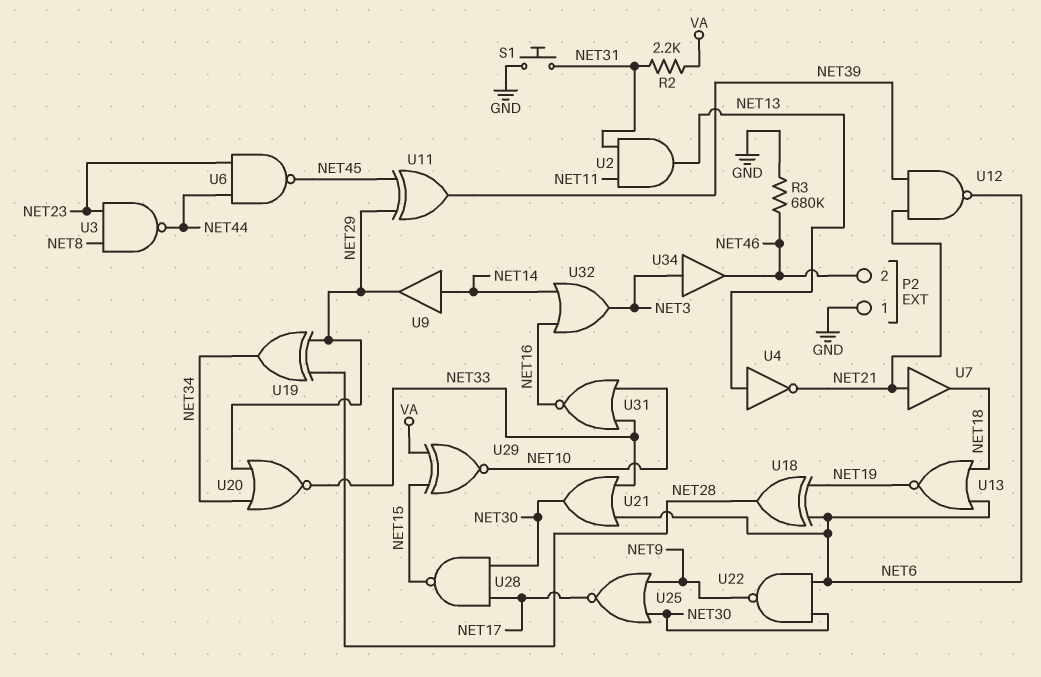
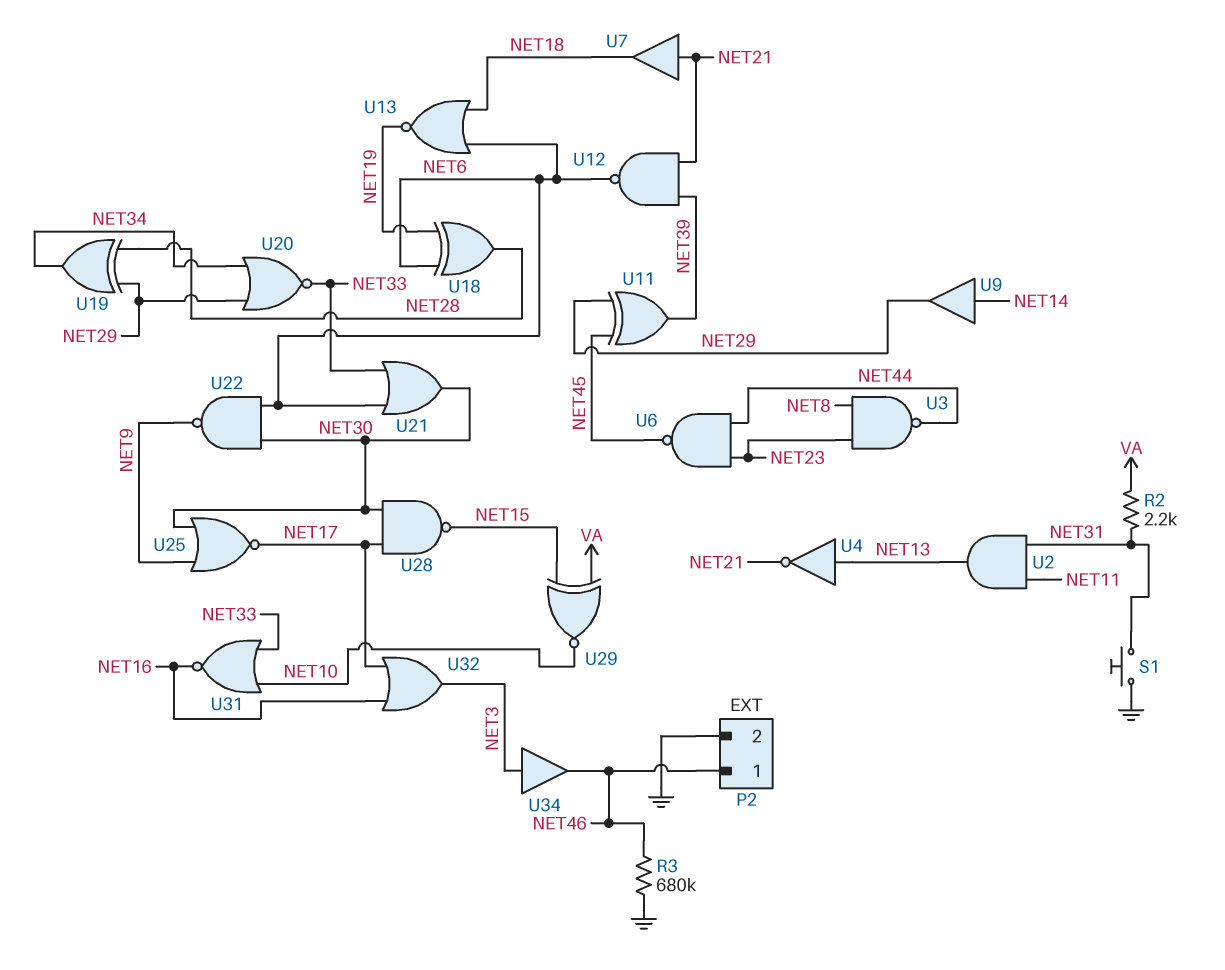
P2 pin 1: GND -> NET46
P2 pin 2: NET46 -> GND
U32: OR (in NET14, in NET16, out NET3) -> OR (in NET16, in NET17, out NET3)

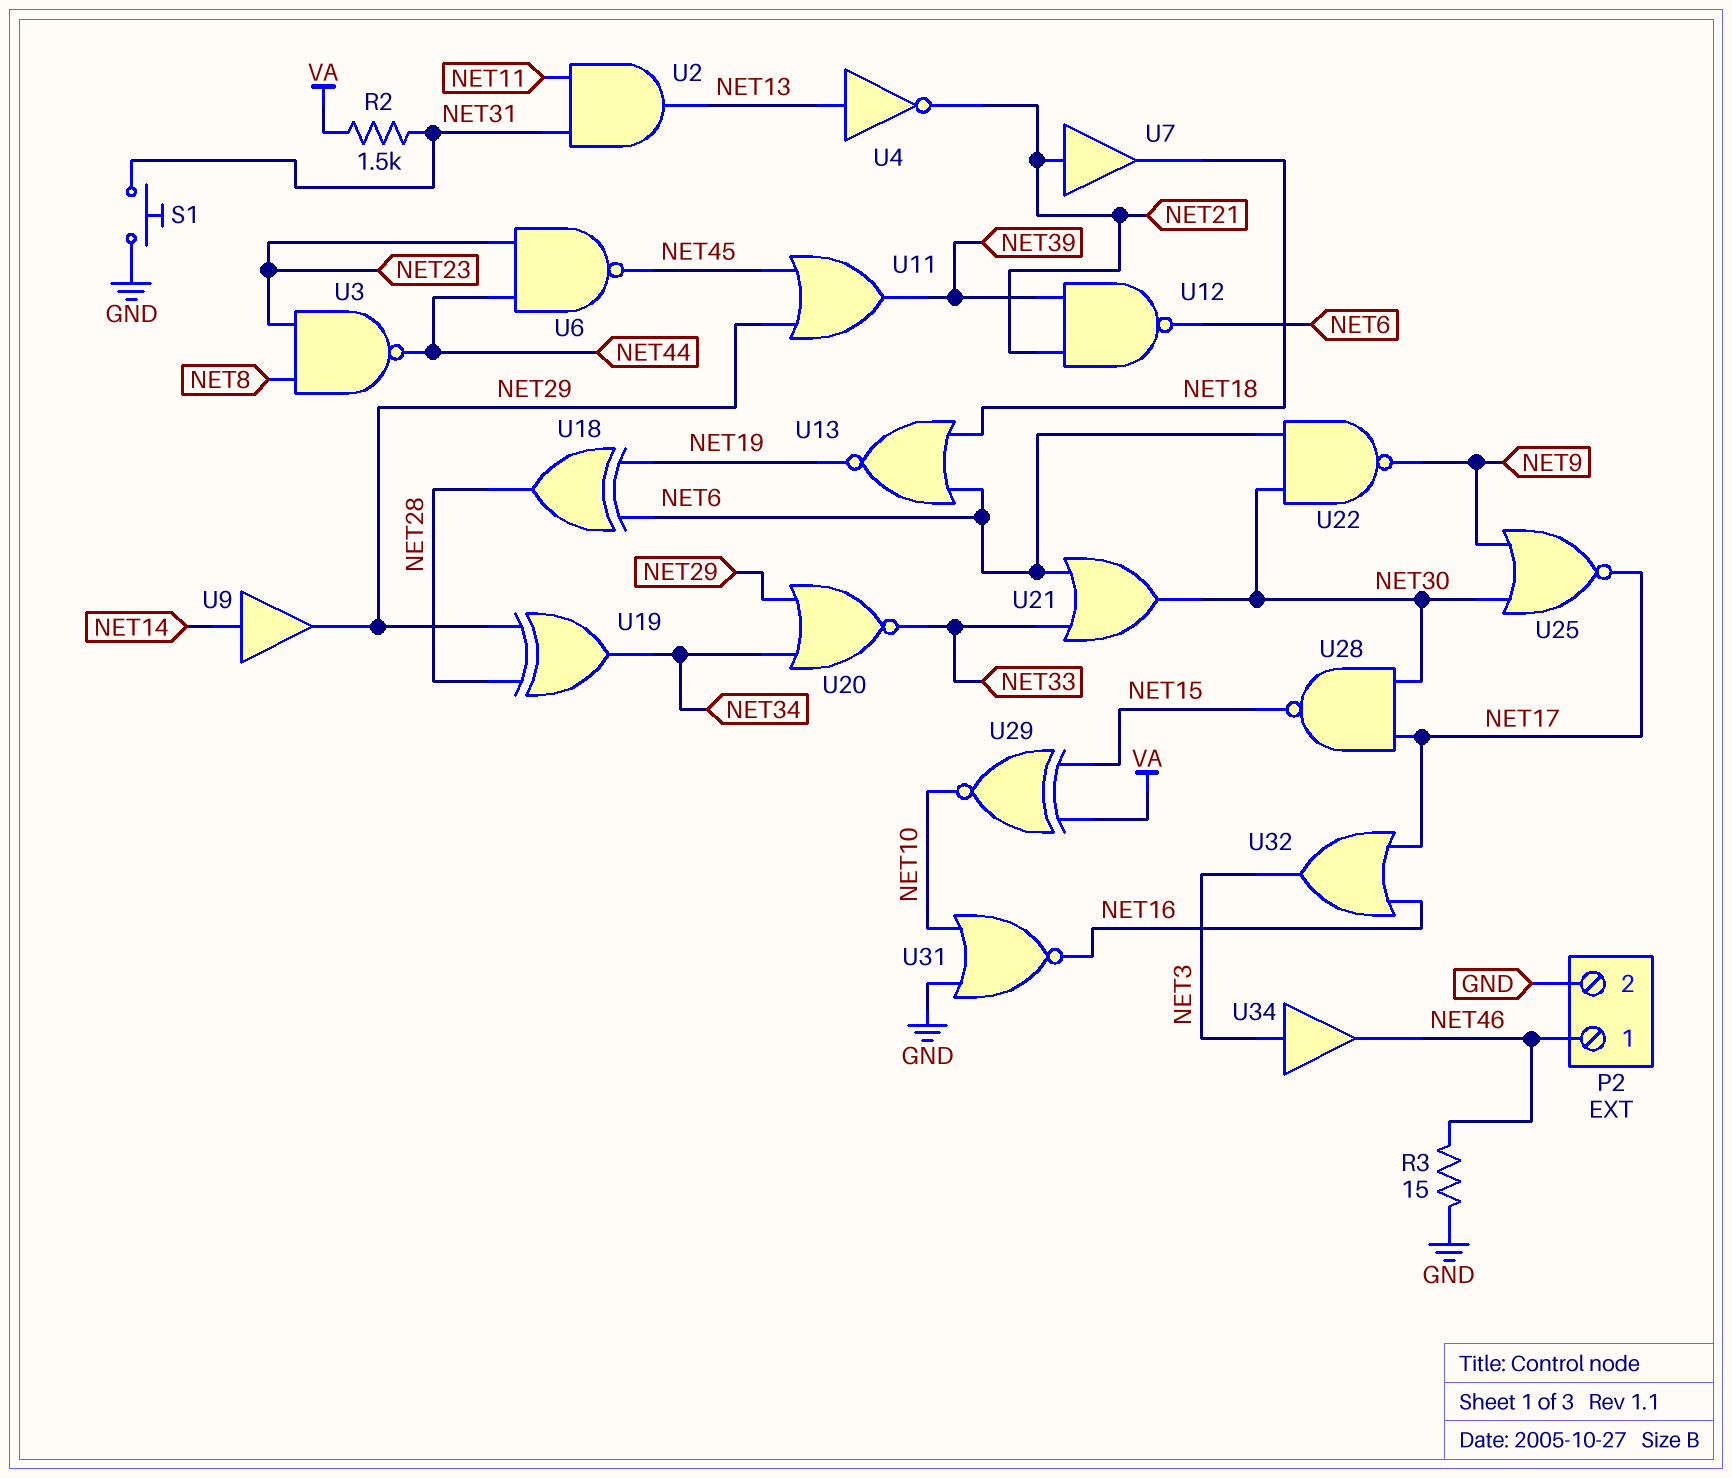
R2: 2.2k (NET31, VA) -> 1.5k (NET31, VA)
R3: 680k (GND, NET46) -> 15 (GND, NET46)
U11: XOR (in NET29, in NET45, out NET39) -> OR (in NET29, in NET45, out NET39)
U31: NOR (in NET10, in NET33, out NET16) -> NOR (in GND, in NET10, out NET16)

